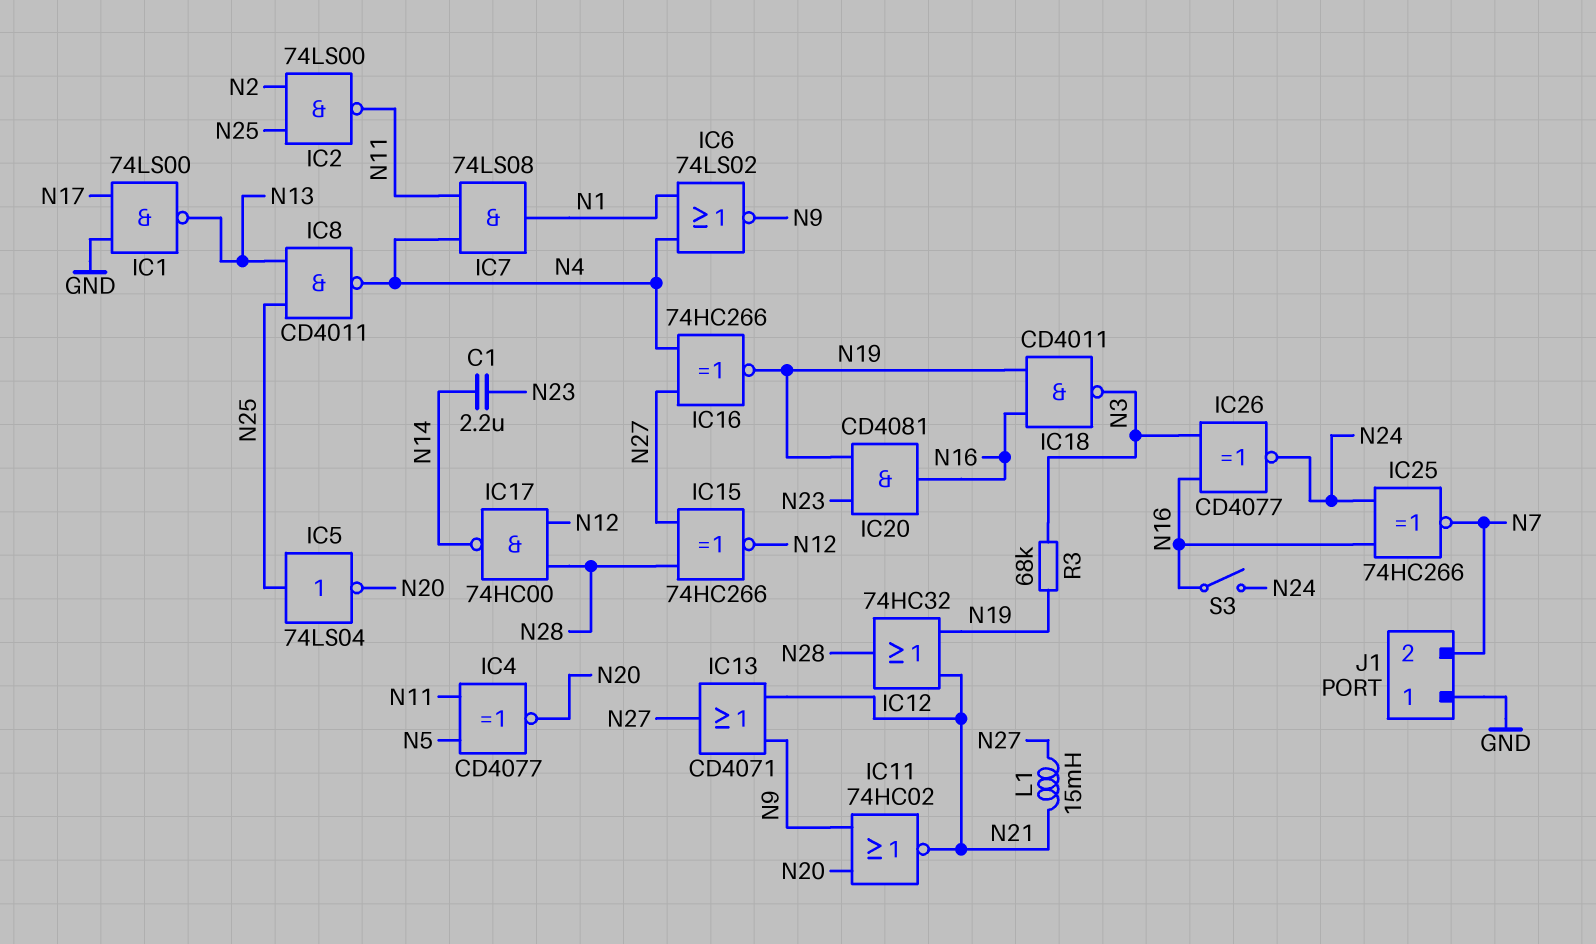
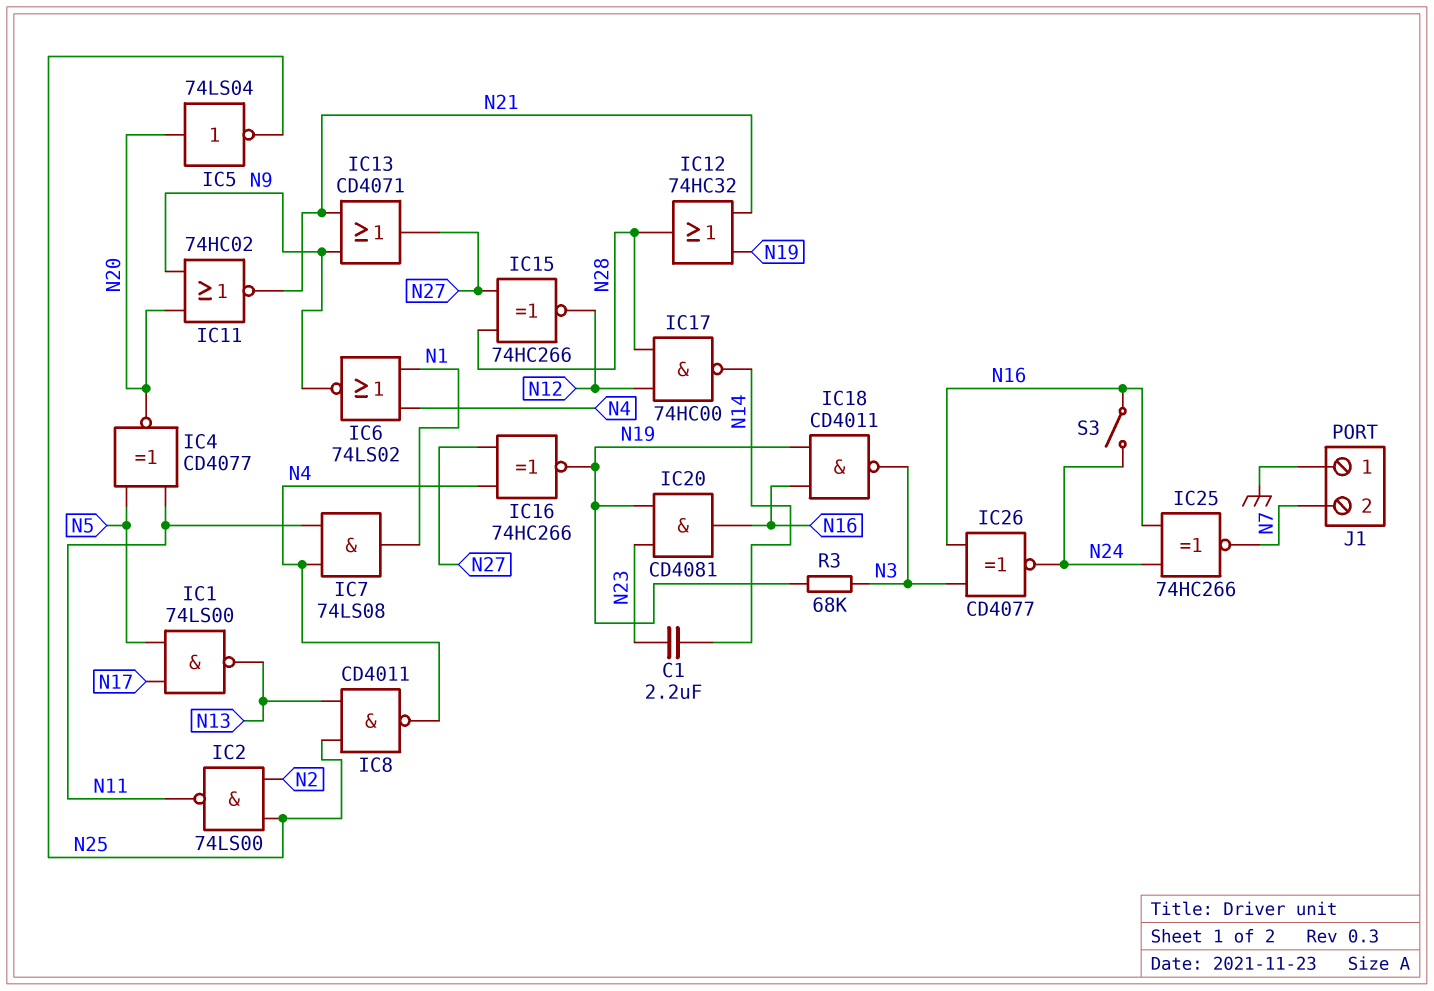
IC1: NAND 74LS00 (in GND, in N17, out N13) -> NAND 74LS00 (in N5, in N17, out N13)
IC5: NOT 74LS04 (in N25, out N20) -> NOT 74LS04 (in N20, out N25)
L1: 15mH (N21, N27) -> none

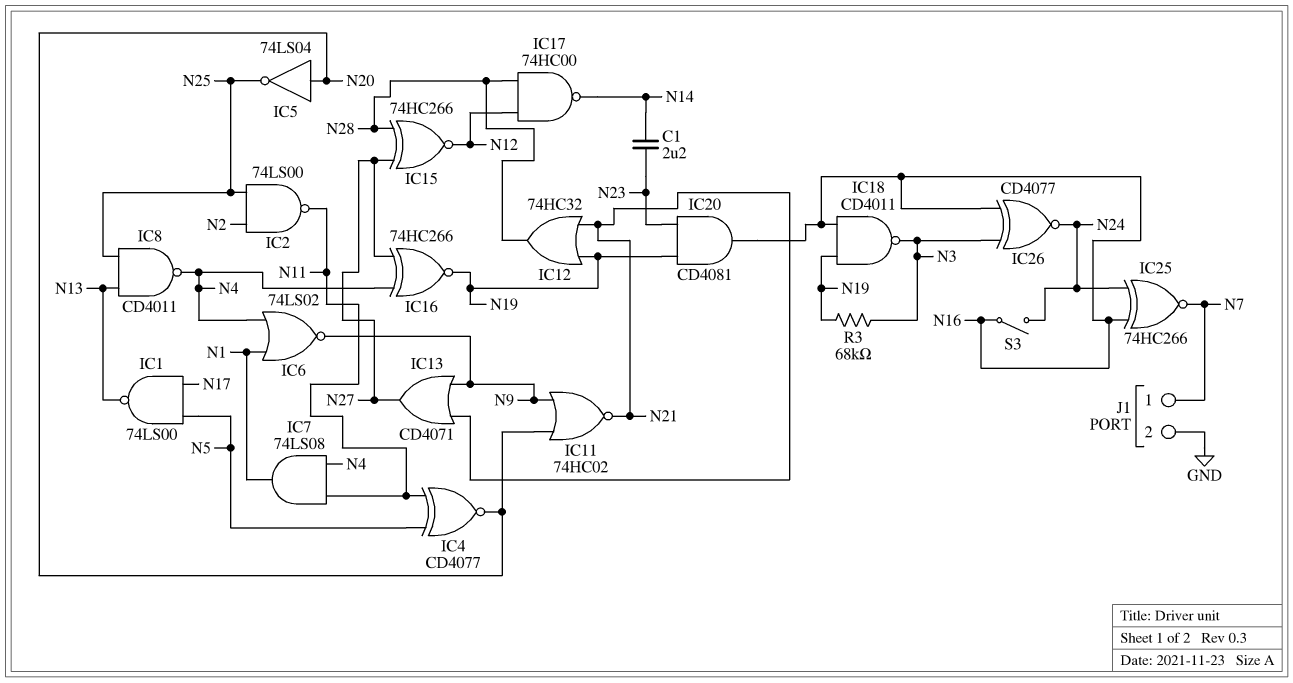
J1 pin 1: GND -> N7
J1 pin 2: N7 -> GND

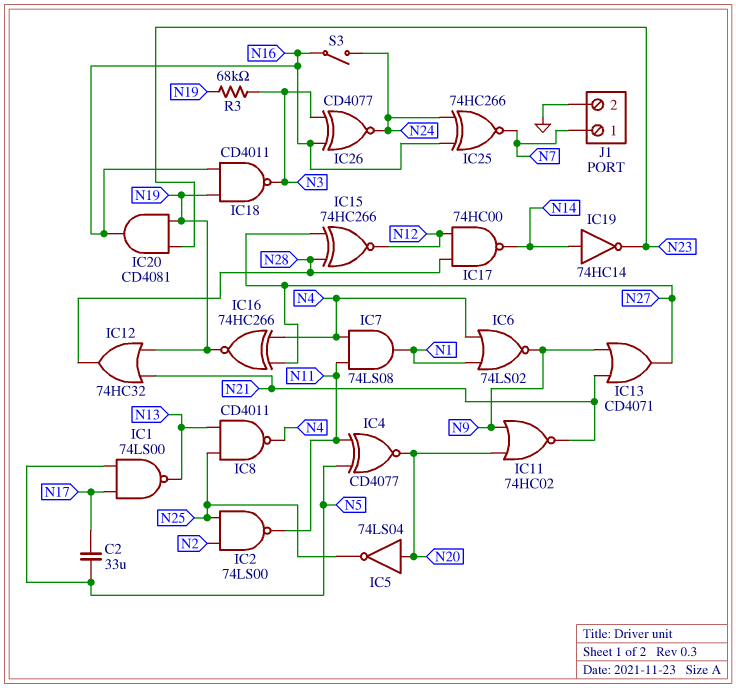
C1: 2.2uF (N14, N23) -> none
C2: none -> 33uF (N5, N17)
IC19: none -> NOT 74HC14 (in N14, out N23)

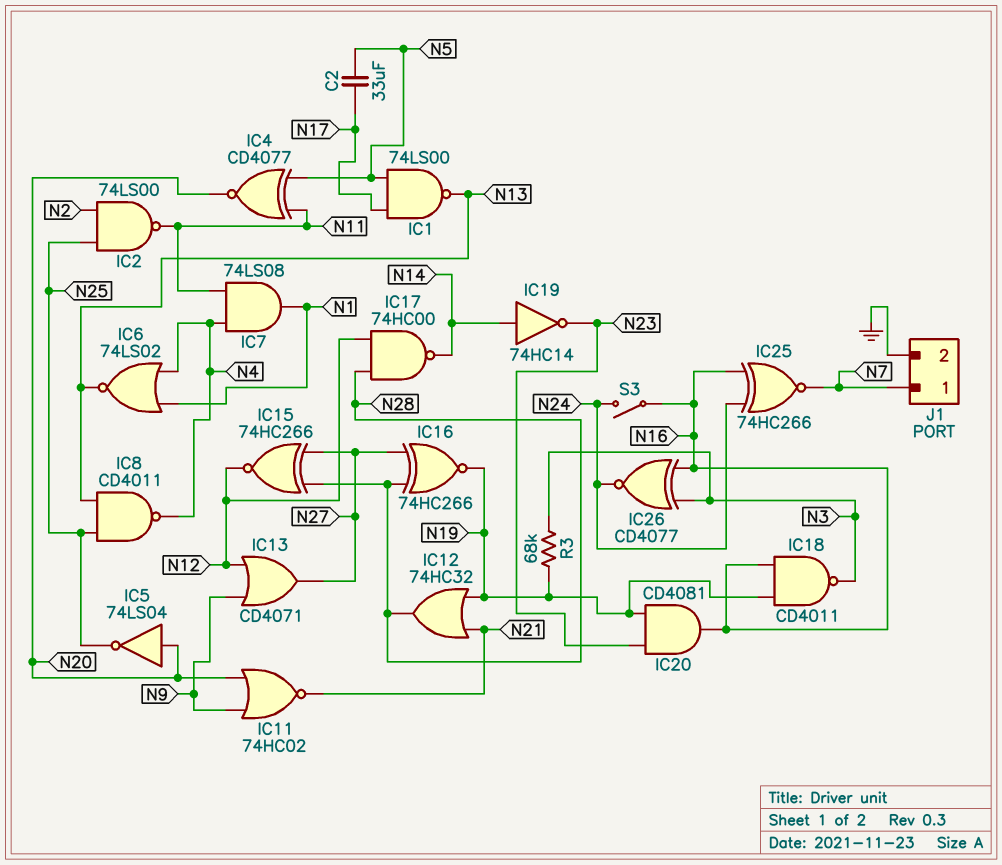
IC6: NOR 74LS02 (in N1, in N4, out N9) -> NOR 74LS02 (in N1, in N4, out N13)
IC13: OR CD4071 (in N9, in N21, out N27) -> OR CD4071 (in N9, in N12, out N27)
IC16: XNOR 74HC266 (in N4, in N27, out N19) -> XNOR 74HC266 (in N27, in N28, out N19)

